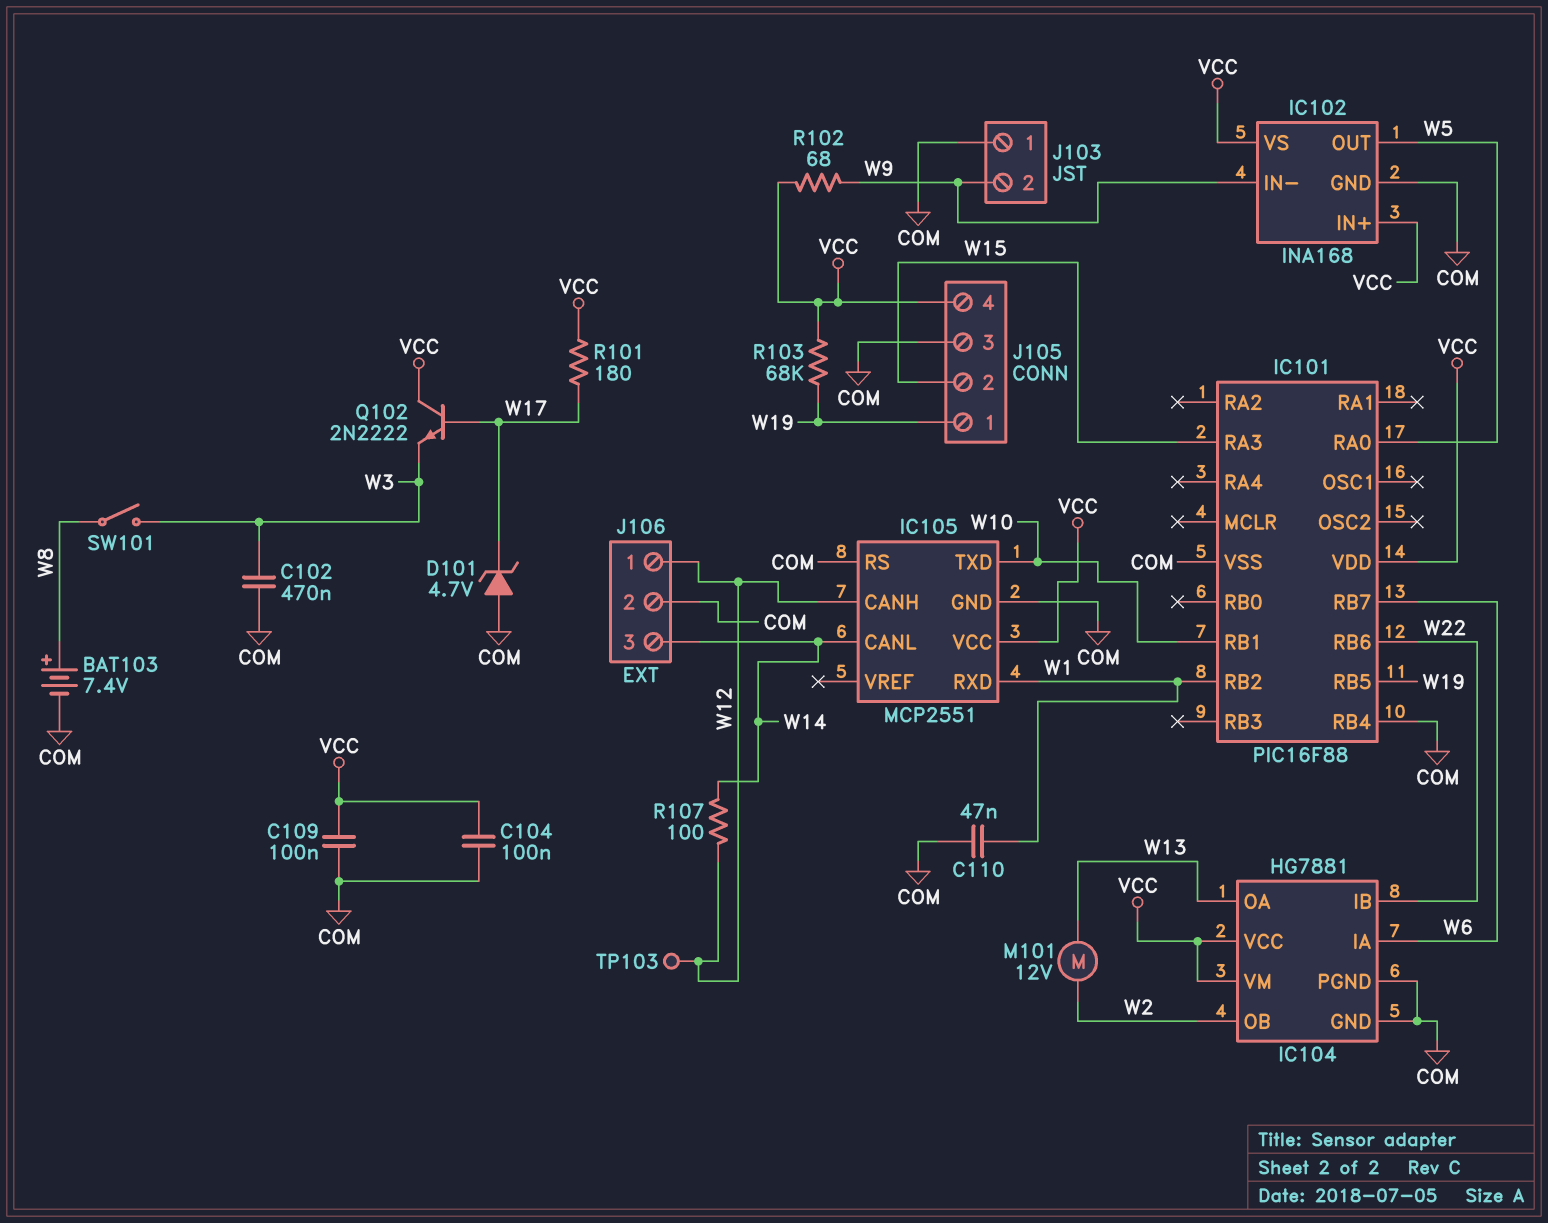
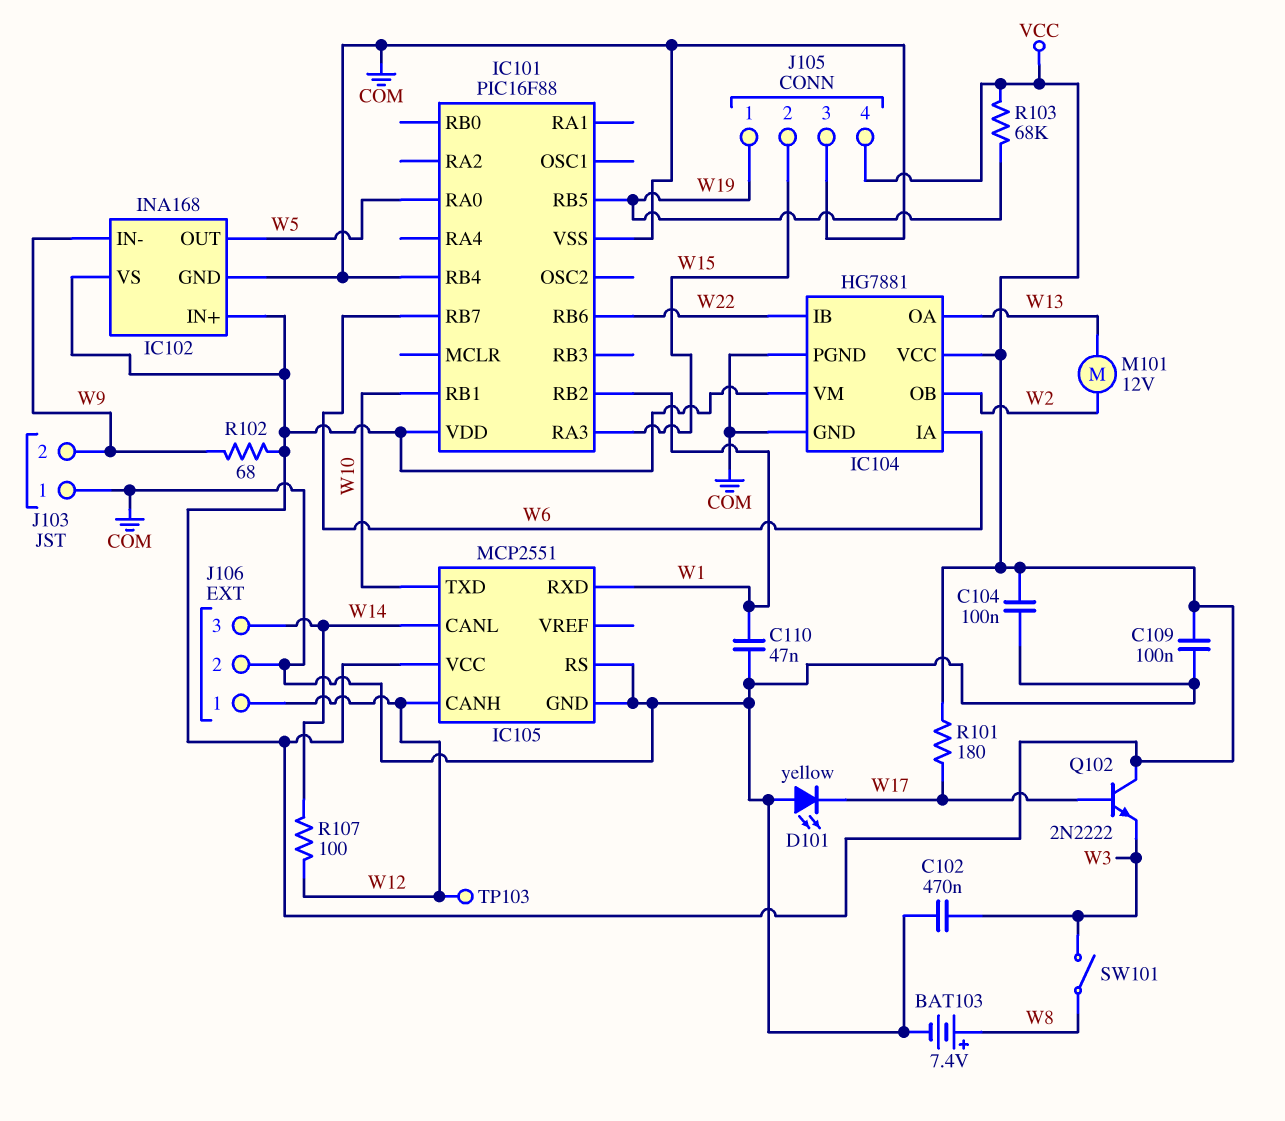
D101: zener 4.7V (A COM, K W17) -> LED yellow (A COM, K W17)

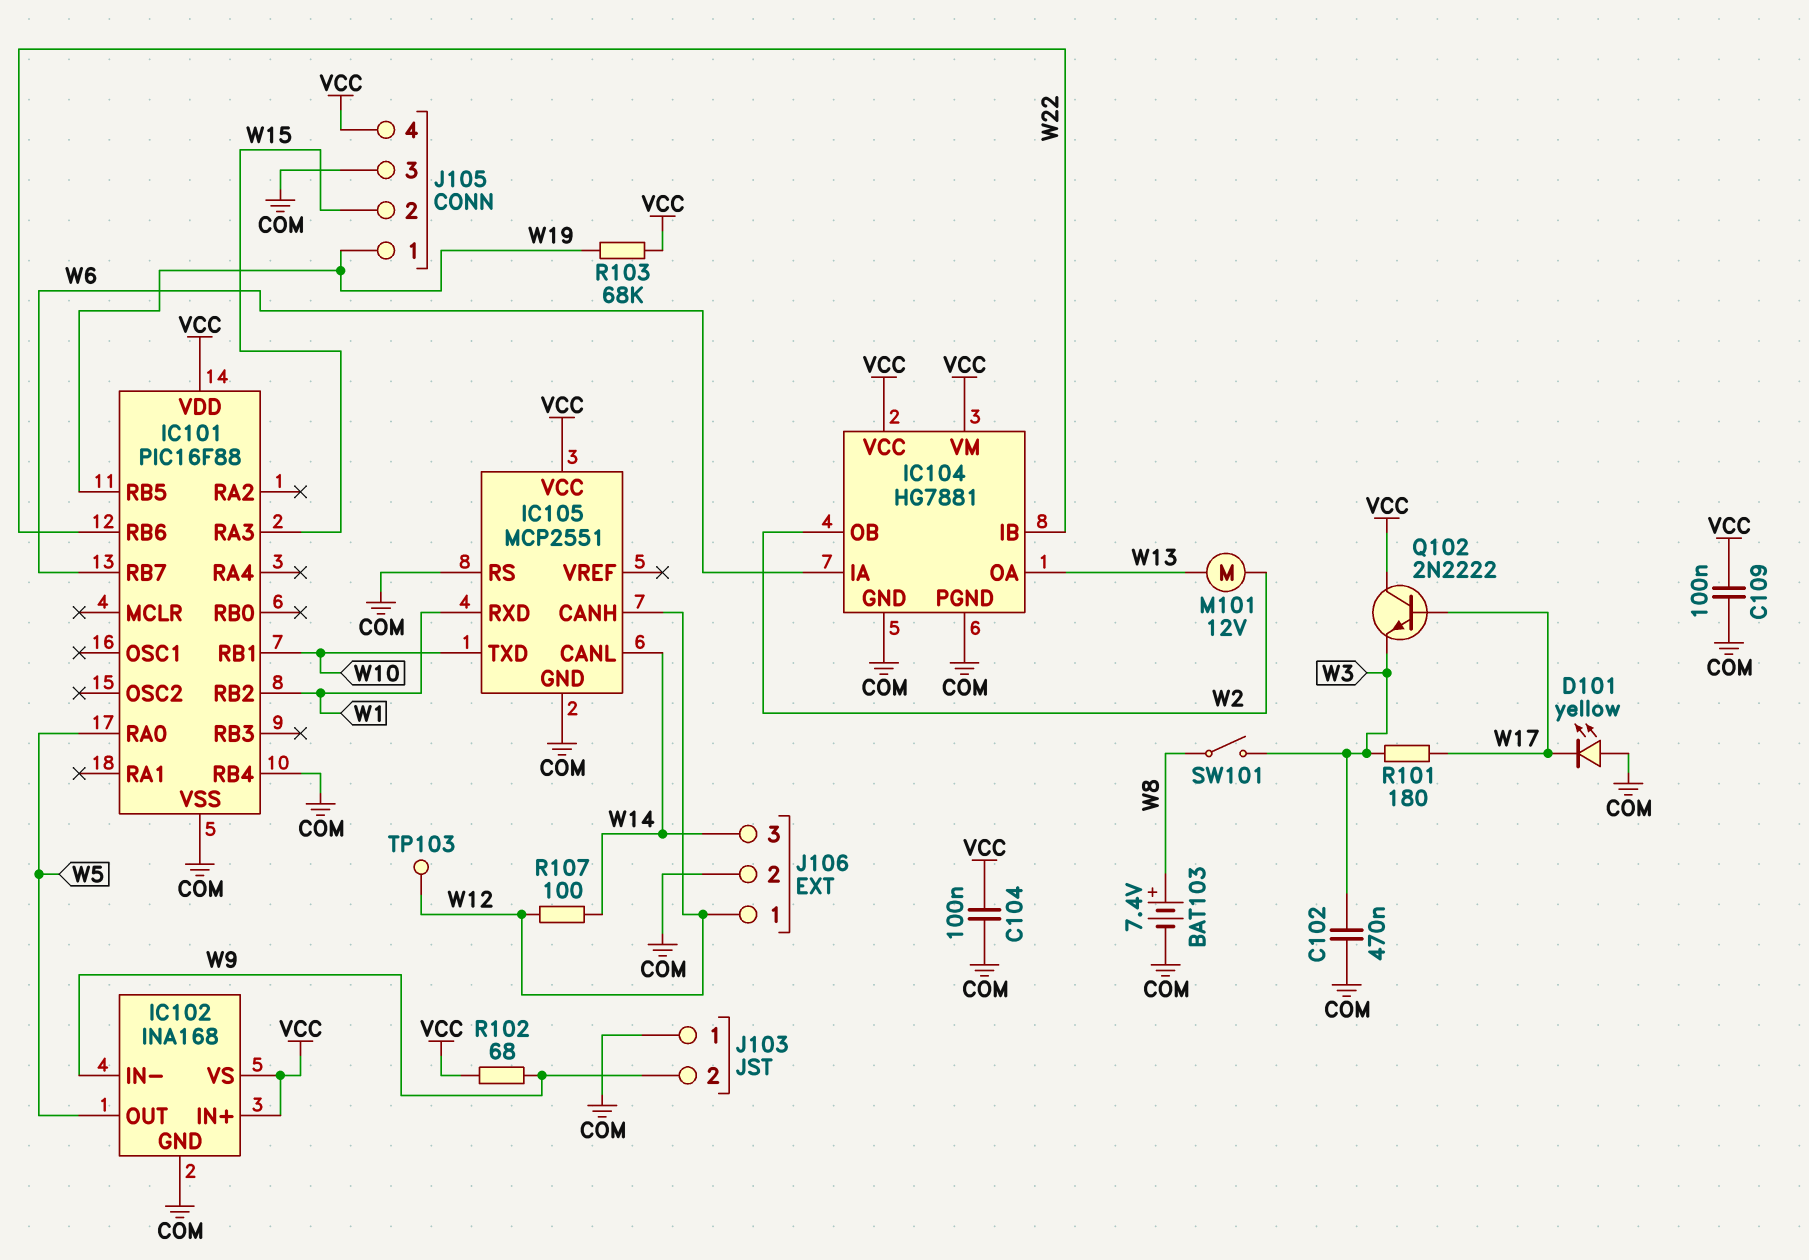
C110: 47nF (COM, W1) -> none
R101: 180 (VCC, W17) -> 180 (W3, W17)

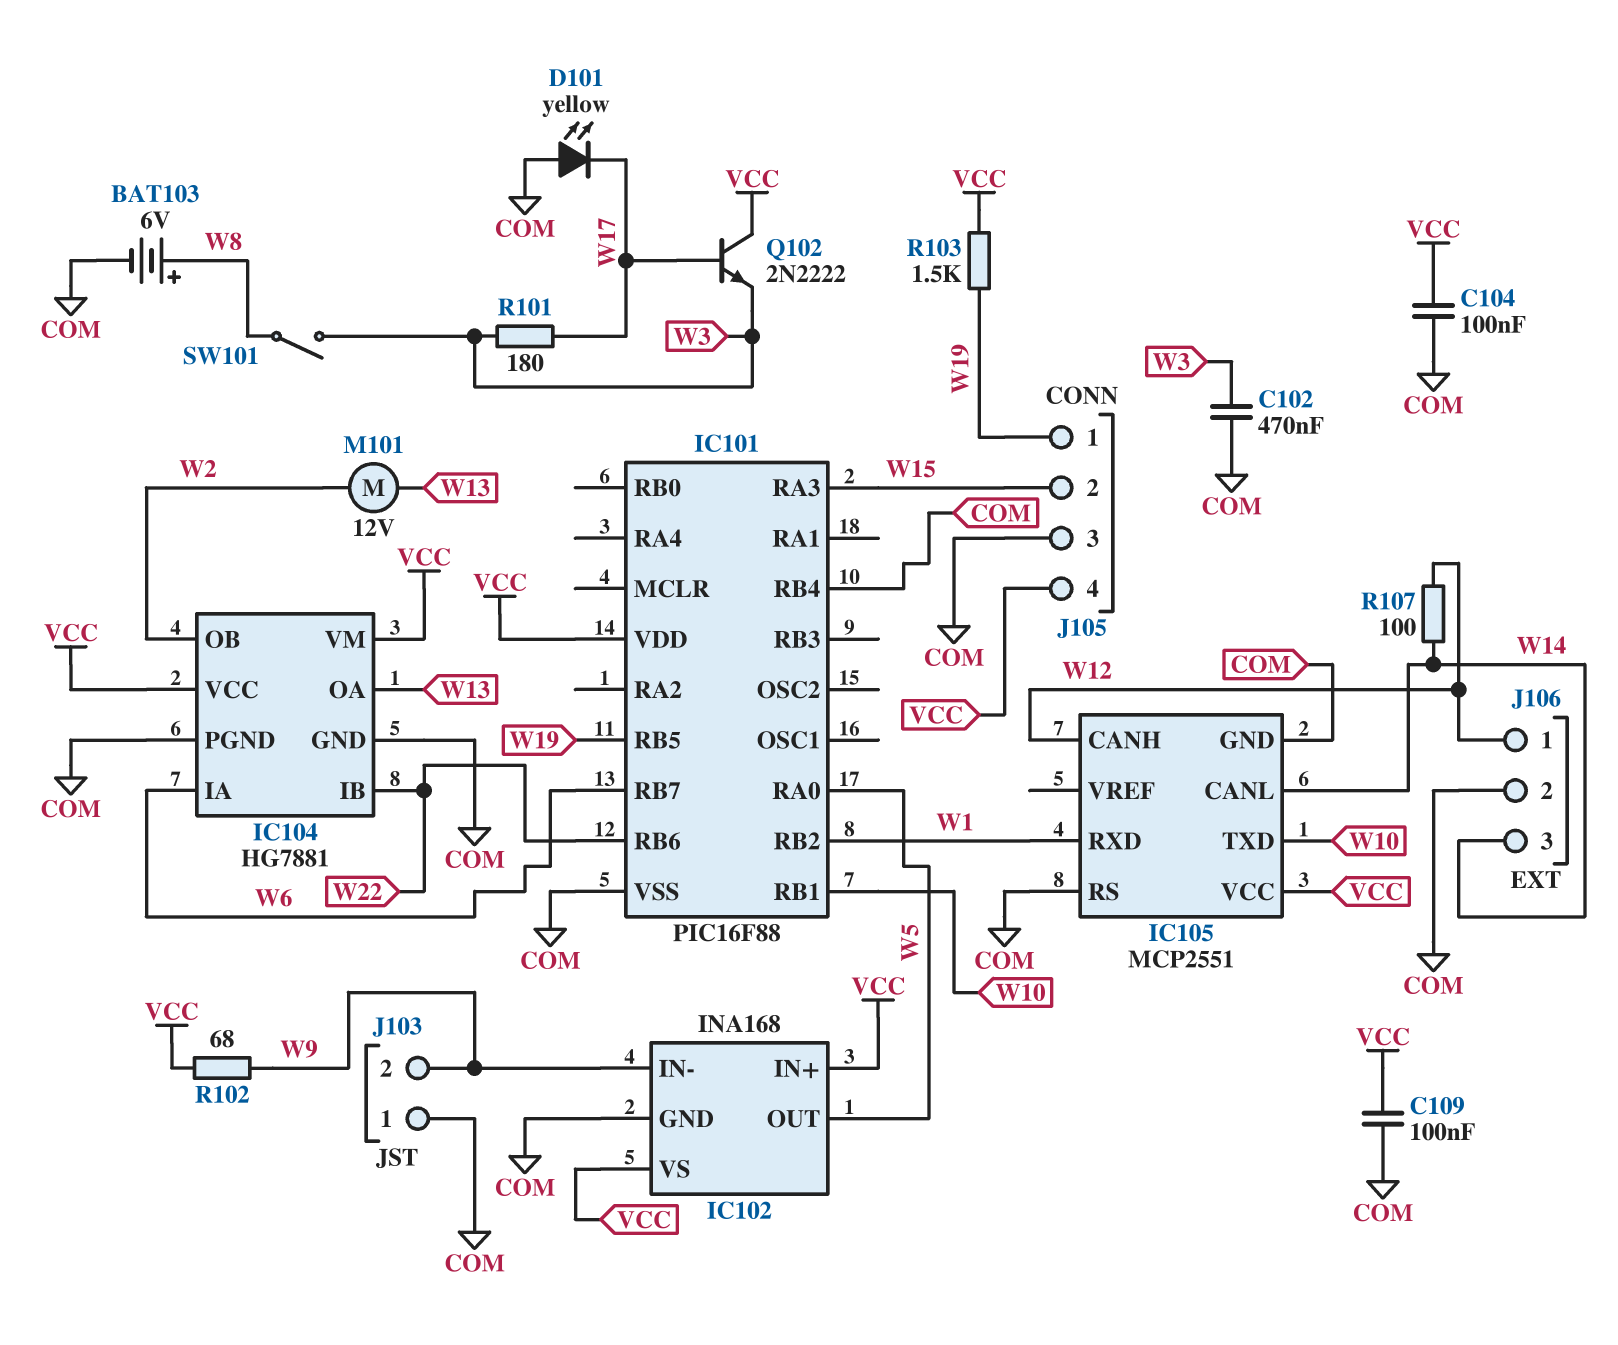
BAT103: 7.4V (plus W8, minus COM) -> 6V (plus W8, minus COM)
R103: 68k (VCC, W19) -> 1.5k (VCC, W19)
TP103: test point (W12) -> none

